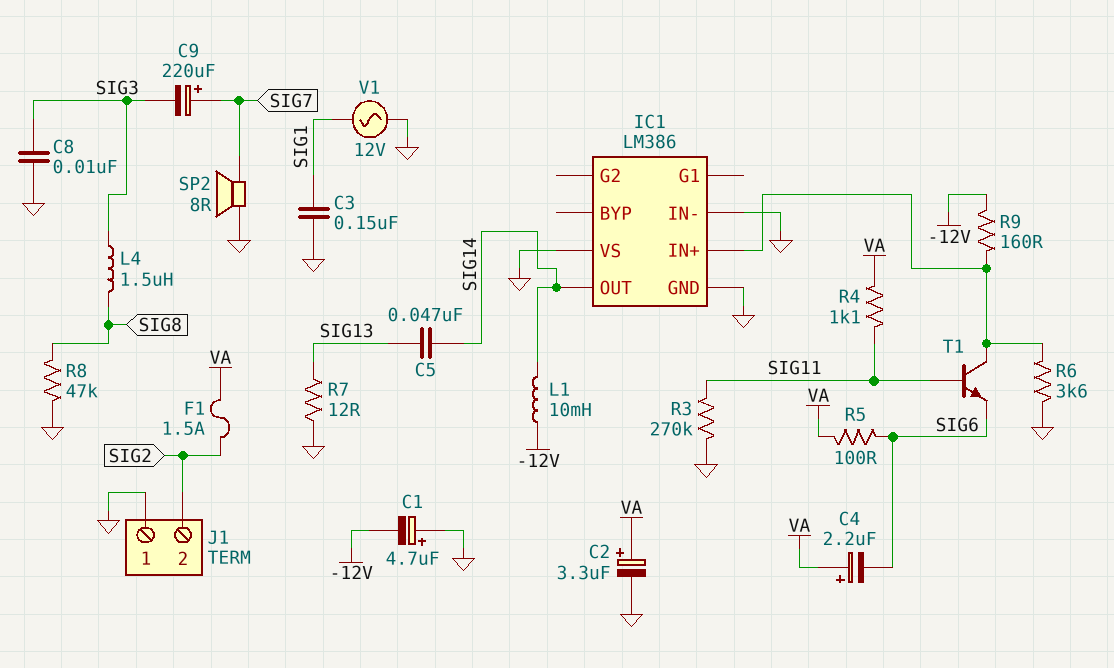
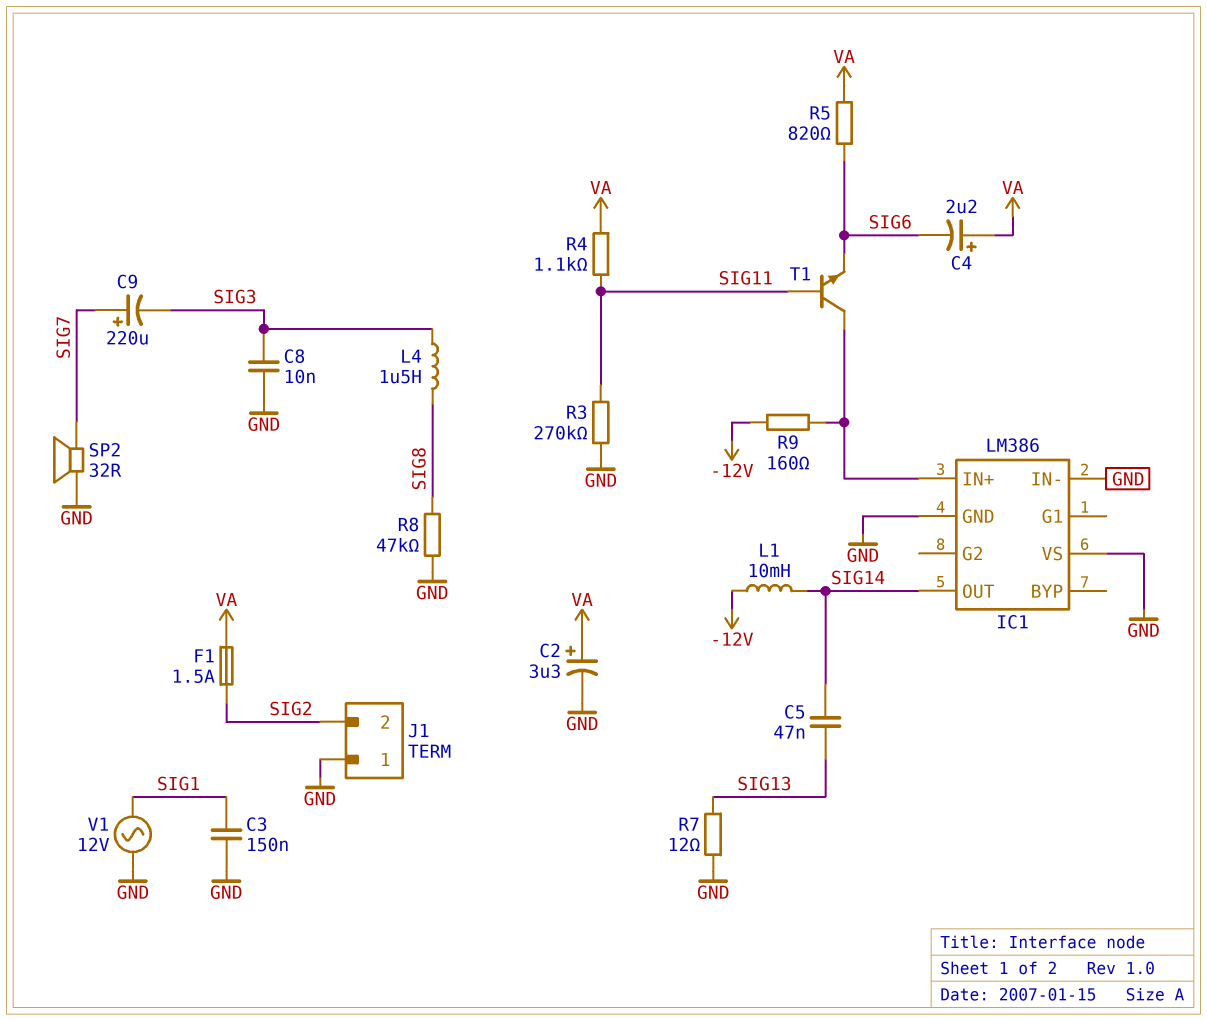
C1: 4.7uF (plus GND, minus -12V) -> none
R5: 100 (SIG6, VA) -> 820 (SIG6, VA)
R6: 3.6k (GND, IC1/IN+) -> none
SP2: speaker 8R (GND, SIG7) -> speaker 32R (GND, SIG7)

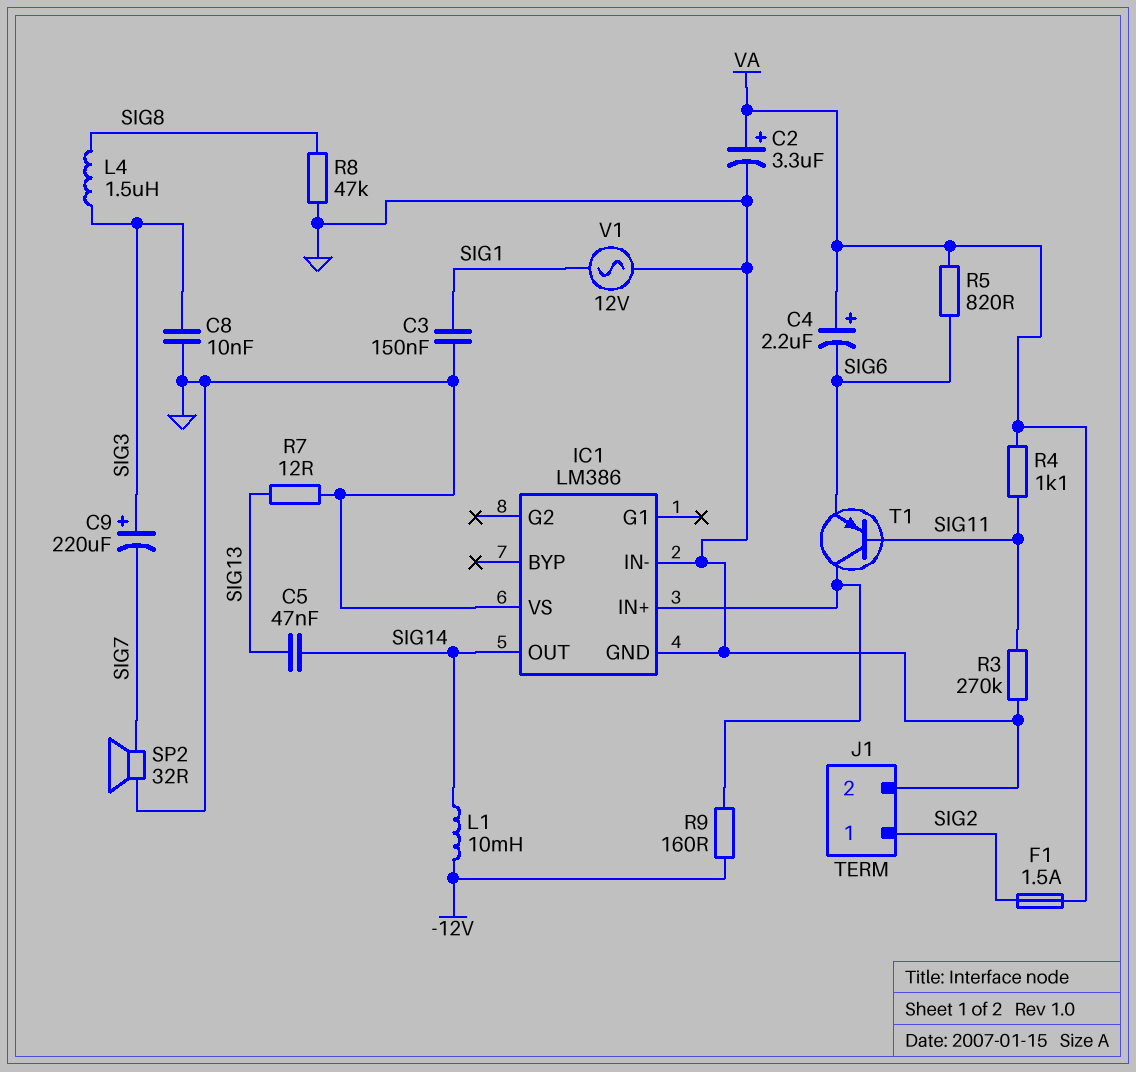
C9: 220uF (plus SIG7, minus SIG3) -> 220uF (plus SIG3, minus SIG7)
J1 pin 1: GND -> SIG2
J1 pin 2: SIG2 -> GND
T1: NPN (B SIG11, C IC1/IN+, E SIG6) -> PNP (B SIG11, C IC1/IN+, E SIG6)

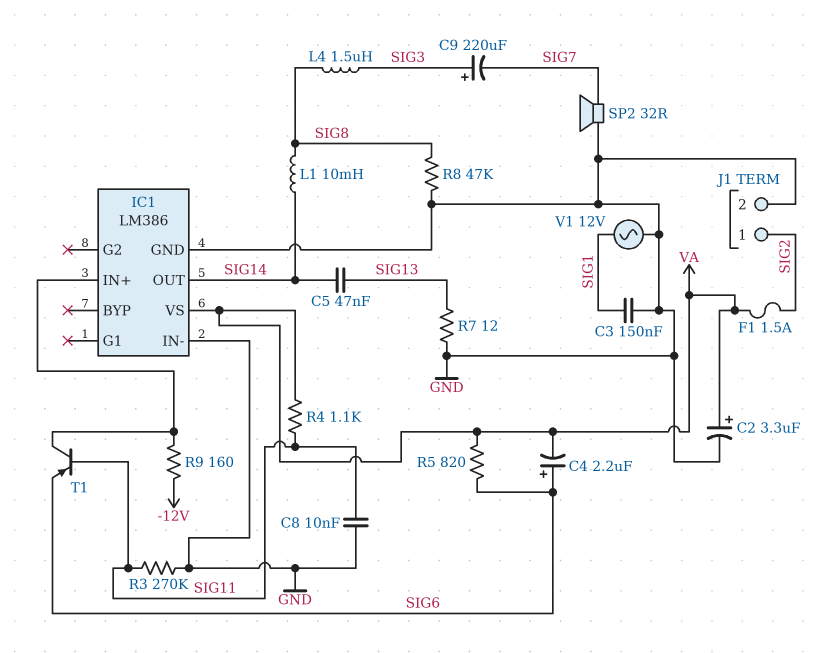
C4: 2.2uF (plus VA, minus SIG6) -> 2.2uF (plus SIG6, minus VA)
C8: 10nF (GND, SIG3) -> 10nF (GND, SIG11)
IC1 pin VS: GND -> VA
L1: 10mH (-12V, SIG14) -> 10mH (SIG8, SIG14)

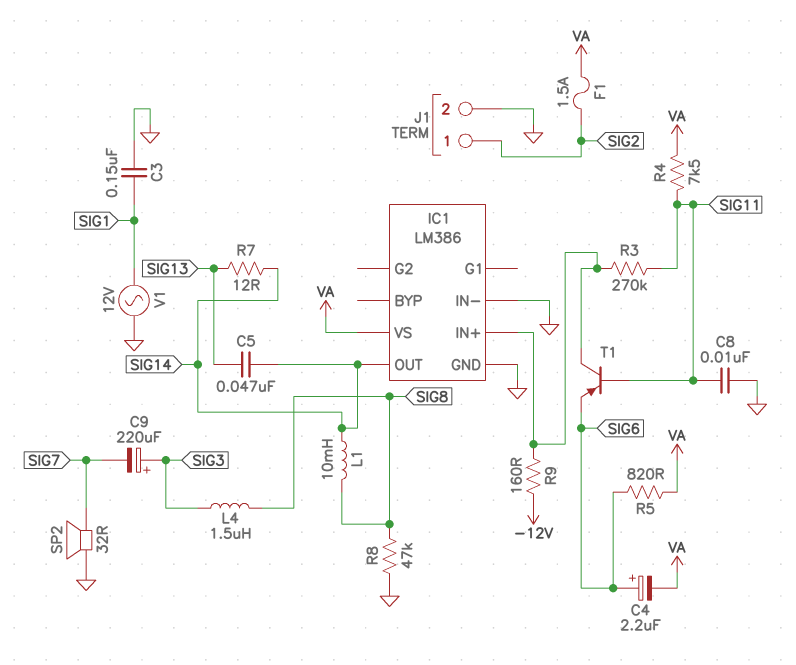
C2: 3.3uF (plus VA, minus GND) -> none
R3: 270k (GND, SIG11) -> 270k (IC1/IN+, SIG11)
R4: 1.1k (SIG11, VA) -> 7.5k (SIG11, VA)
R7: 12 (GND, SIG13) -> 12 (SIG13, SIG14)

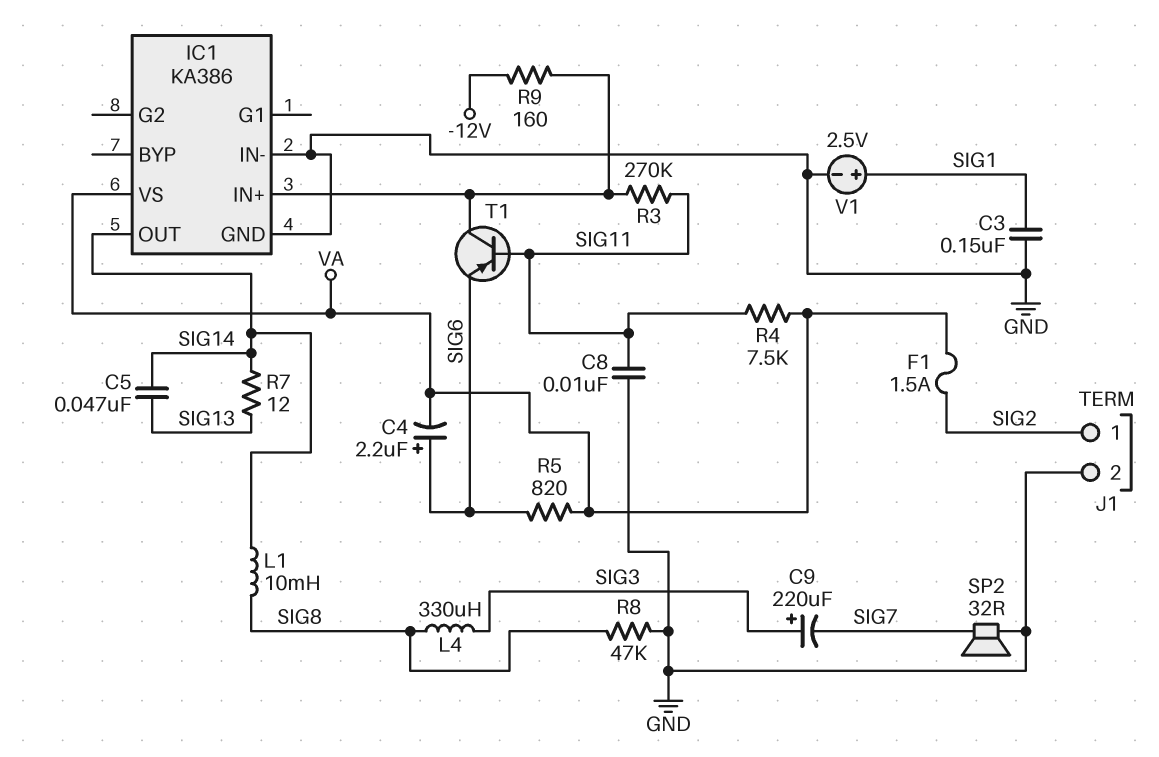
IC1: LM386 -> KA386
L4: 1.5uH (SIG3, SIG8) -> 330uH (SIG3, SIG8)
V1: AC 12V (GND, SIG1) -> 2.5V (plus SIG1, minus GND)

